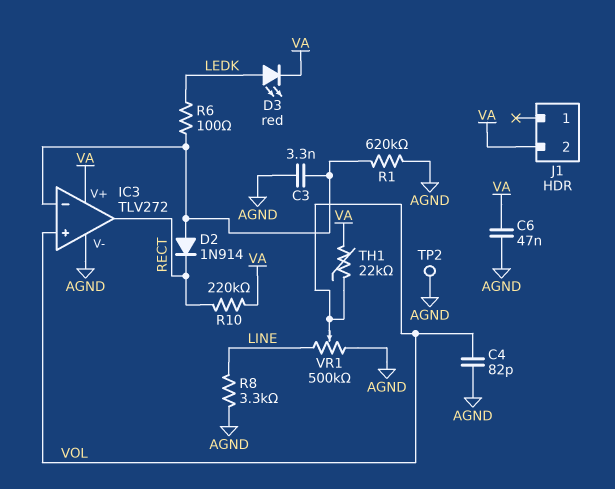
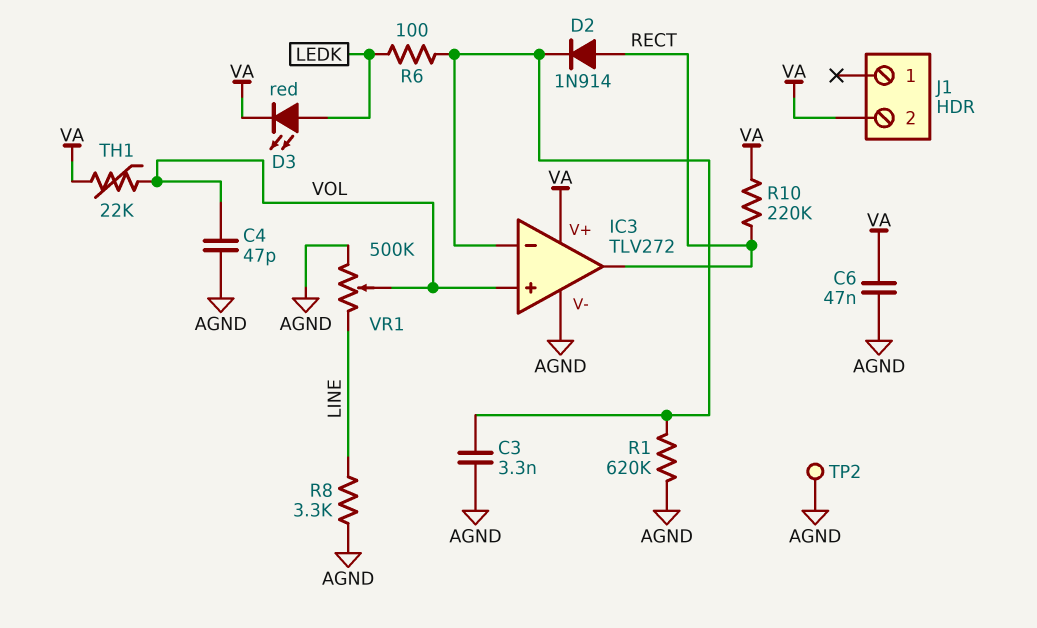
C4: 82pF (AGND, VOL) -> 47pF (AGND, VOL)
D2: diode 1N914 (A IC3/in-, K RECT) -> diode 1N914 (A RECT, K IC3/in-)

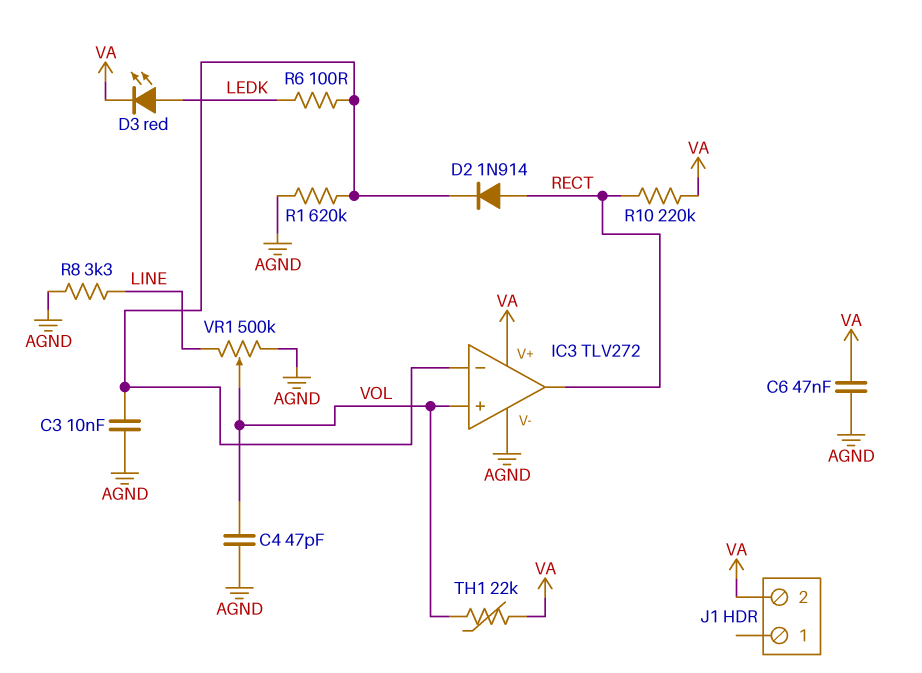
C3: 3.3nF (AGND, IC3/in-) -> 10nF (AGND, IC3/in-)
TP2: test point (AGND) -> none

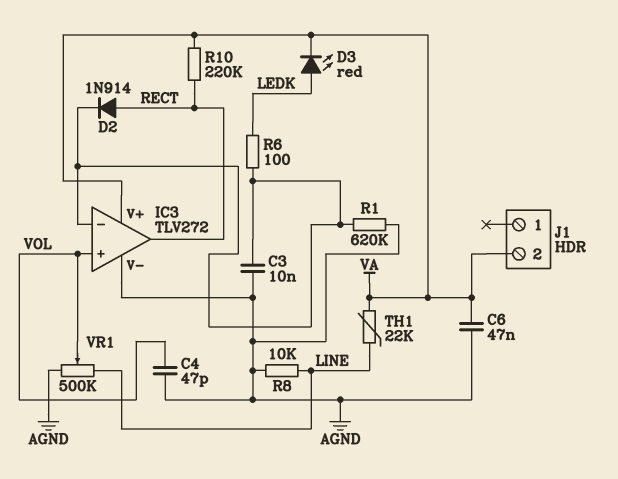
R8: 3.3k (AGND, LINE) -> 10k (AGND, LINE)
TH1: 22k (VA, VOL) -> 22k (LINE, VA)

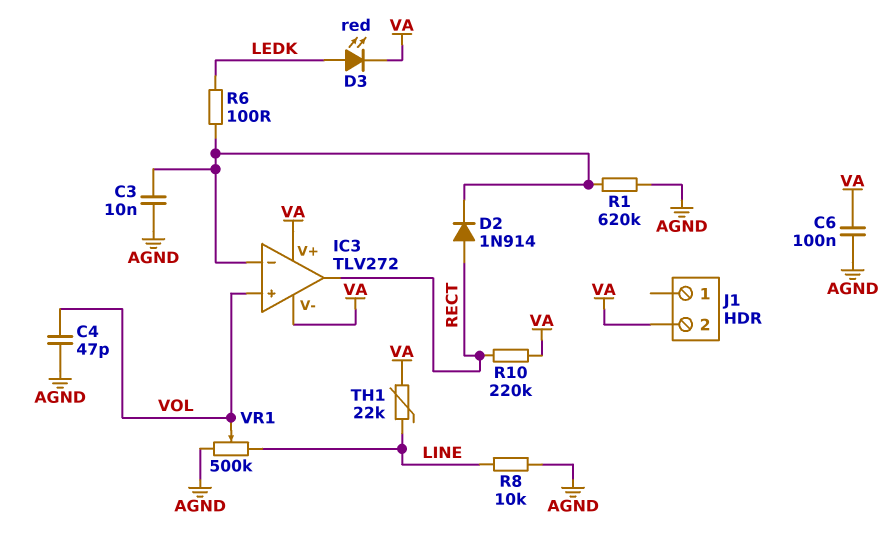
C6: 47nF (AGND, VA) -> 100nF (AGND, VA)
IC3 pin V-: AGND -> VA

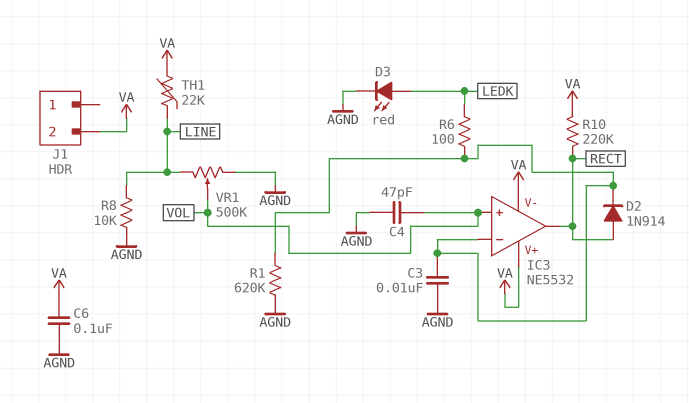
D3: LED red (A LEDK, K VA) -> LED red (A LEDK, K AGND)
IC3: TLV272 -> NE5532

